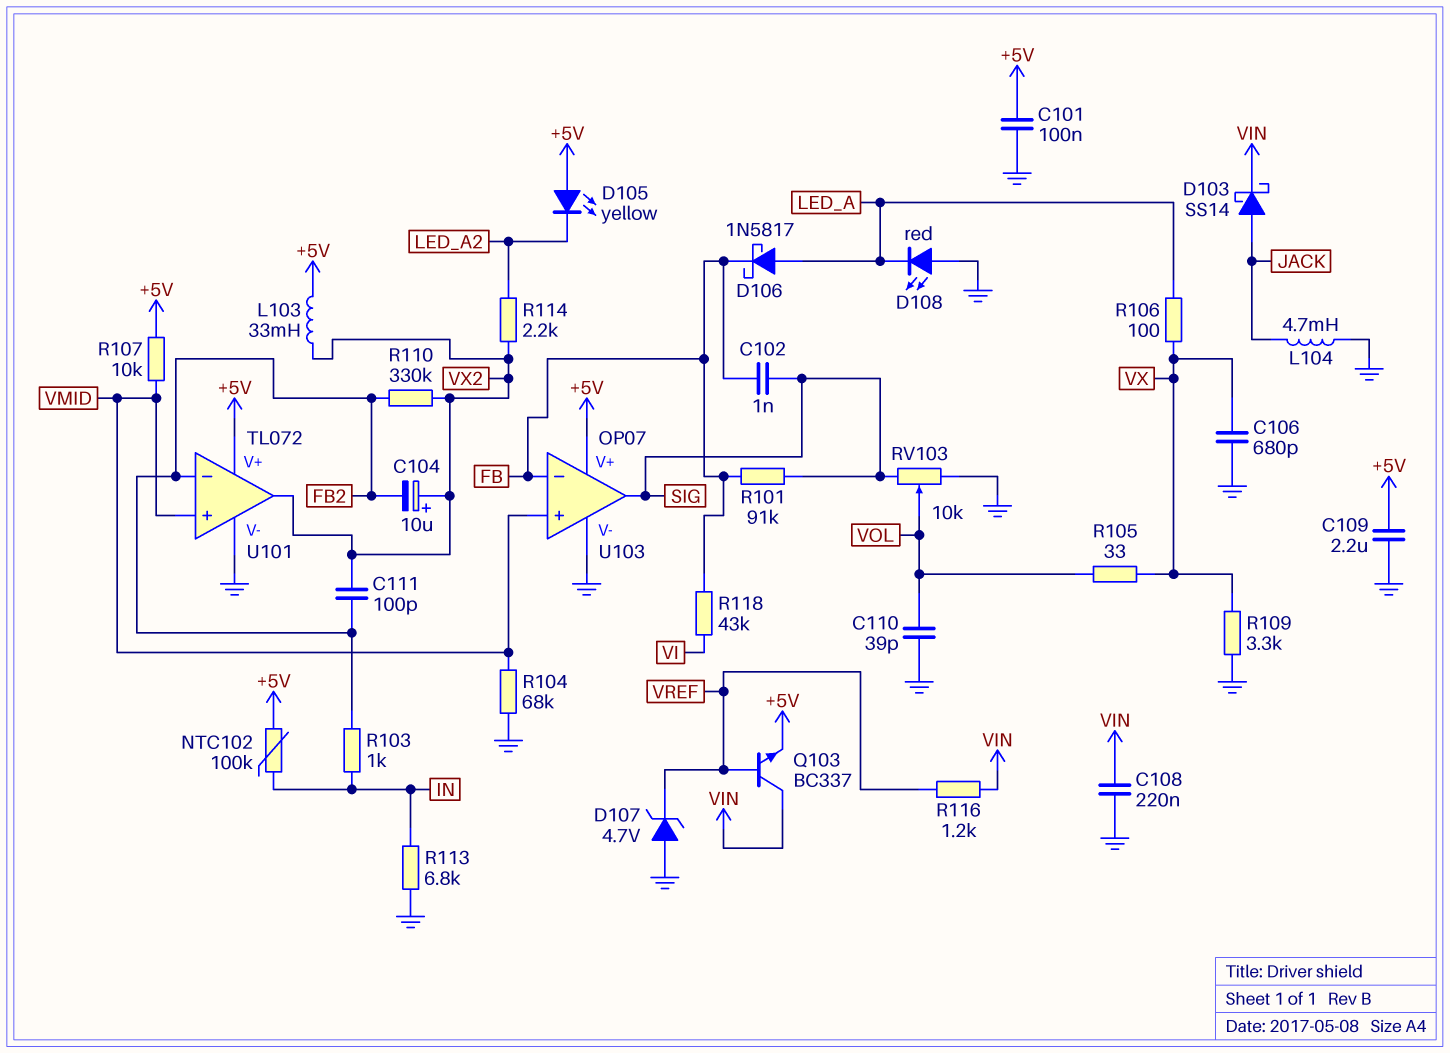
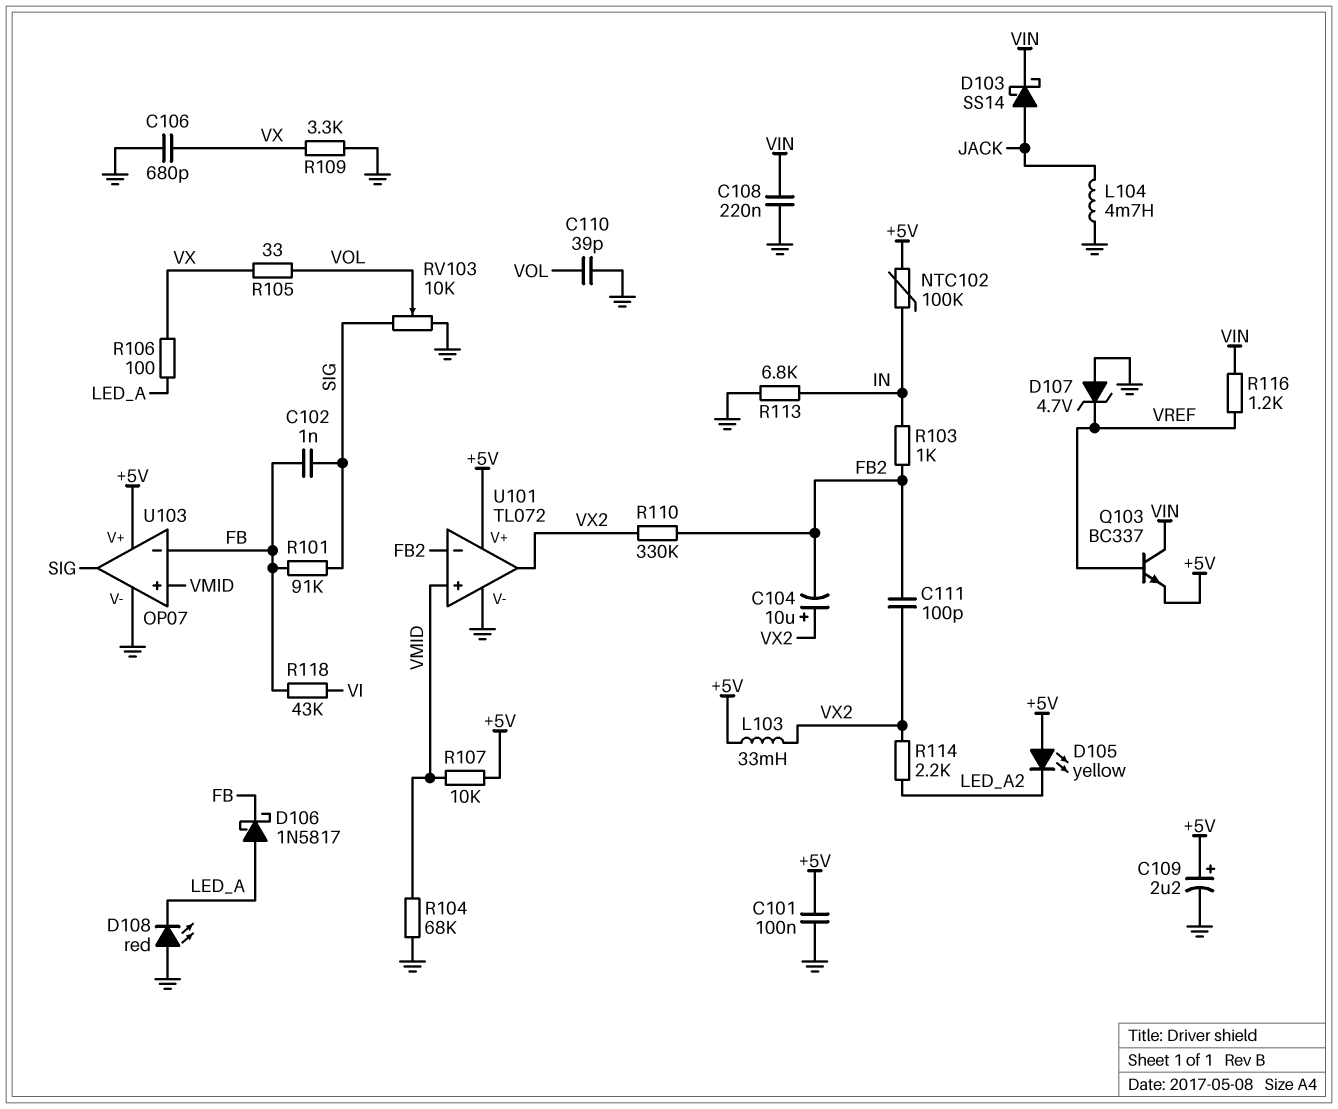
C109: 2.2uF (+5V, GND) -> 2.2uF (plus +5V, minus GND)

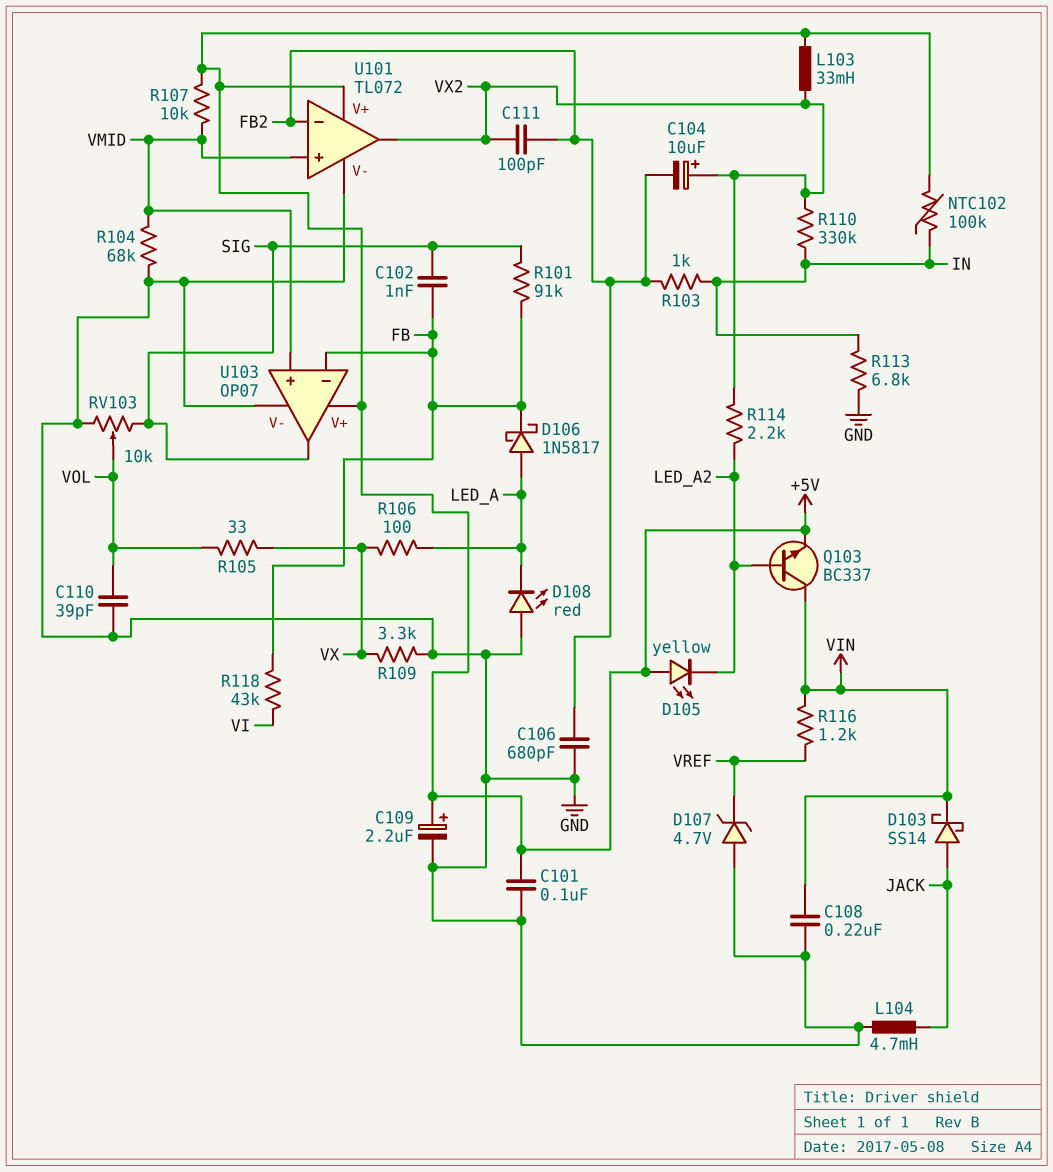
C106: 680pF (GND, VX) -> 680pF (FB2, GND)
Q103: NPN BC337 (B VREF, C VIN, E +5V) -> NPN BC337 (B LED_A2, C VIN, E +5V)
R110: 330k (FB2, VX2) -> 330k (IN, VX2)

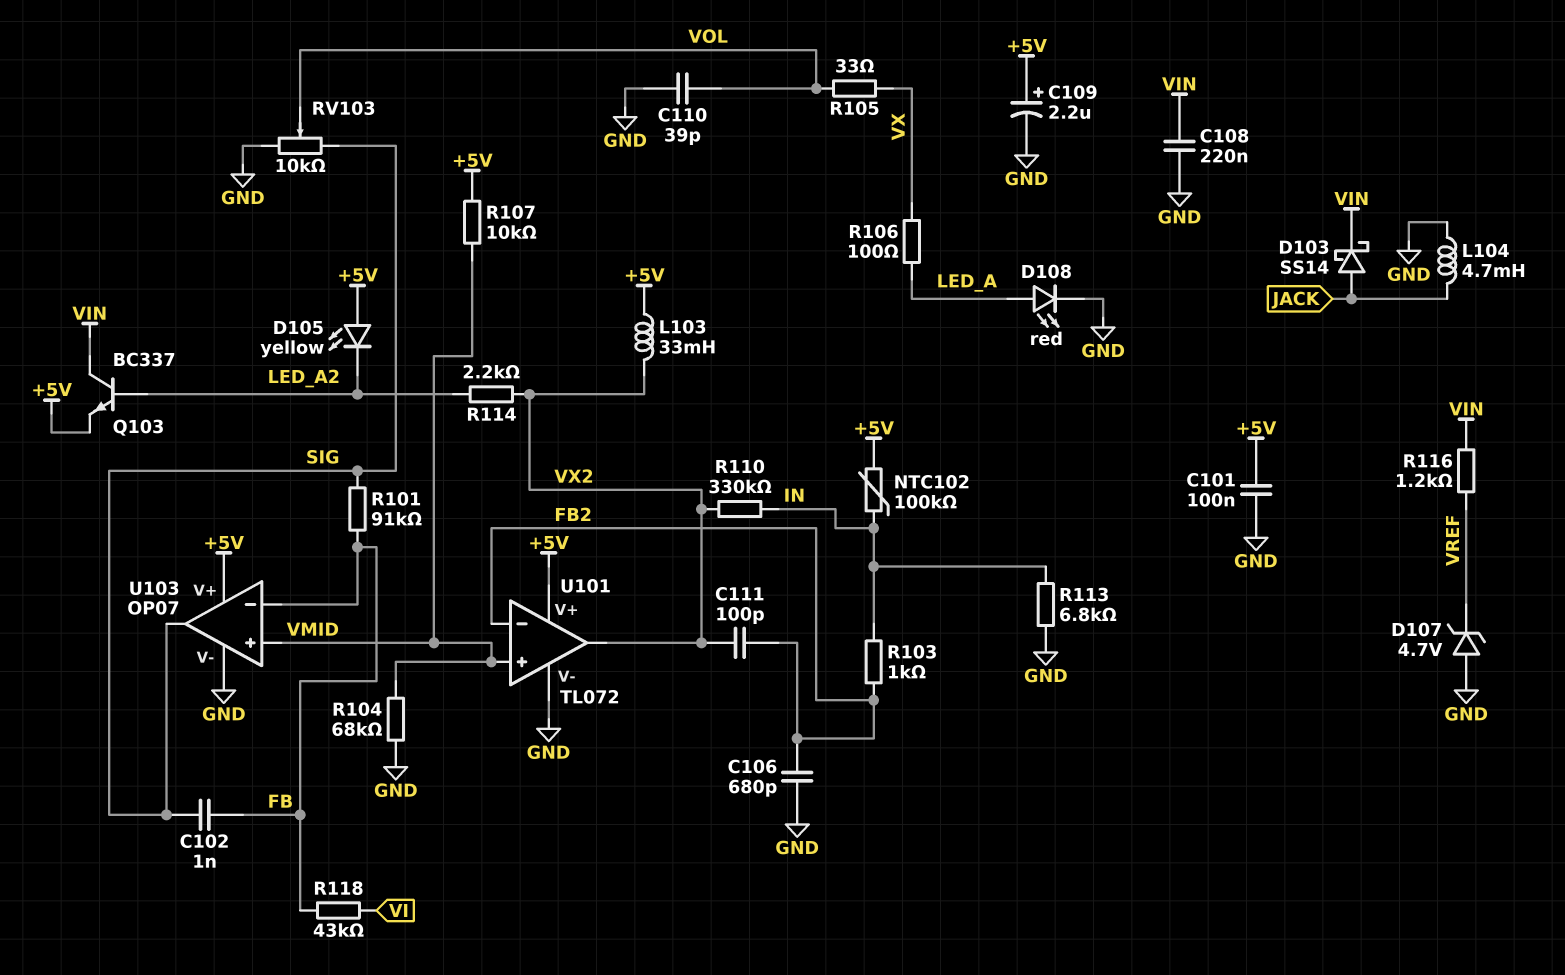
C104: 10uF (plus VX2, minus FB2) -> none
D106: schottky 1N5817 (A LED_A, K FB) -> none
D108: LED red (A GND, K LED_A) -> LED red (A LED_A, K GND)
R109: 3.3k (GND, VX) -> none

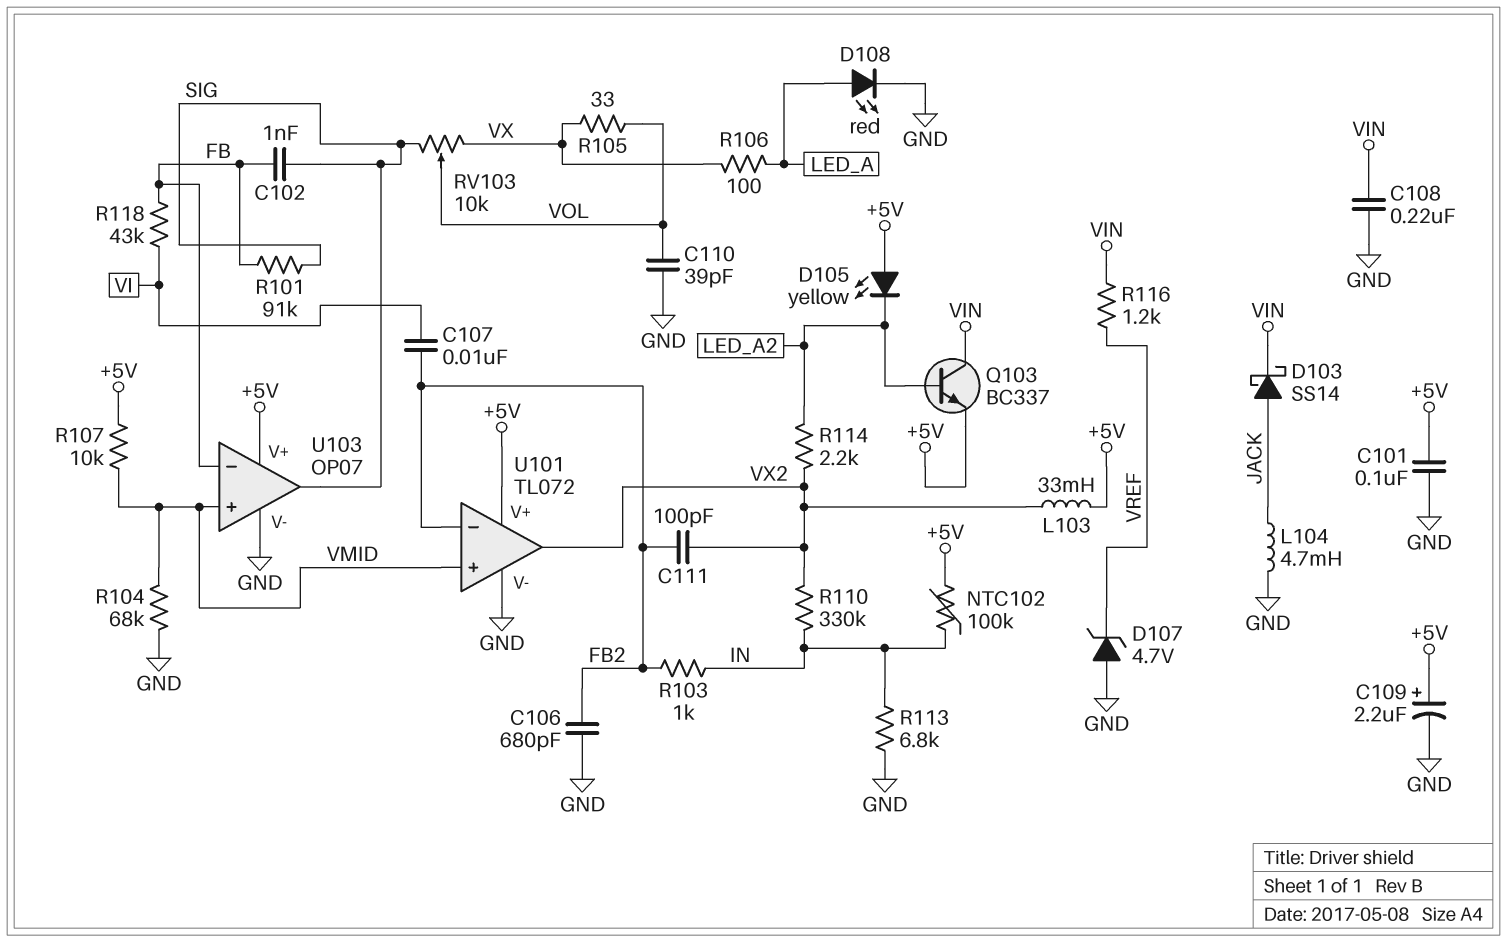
C107: none -> 10nF (FB2, VI)
RV103: 10k (GND, SIG, wiper VOL) -> 10k (SIG, VX, wiper VOL)

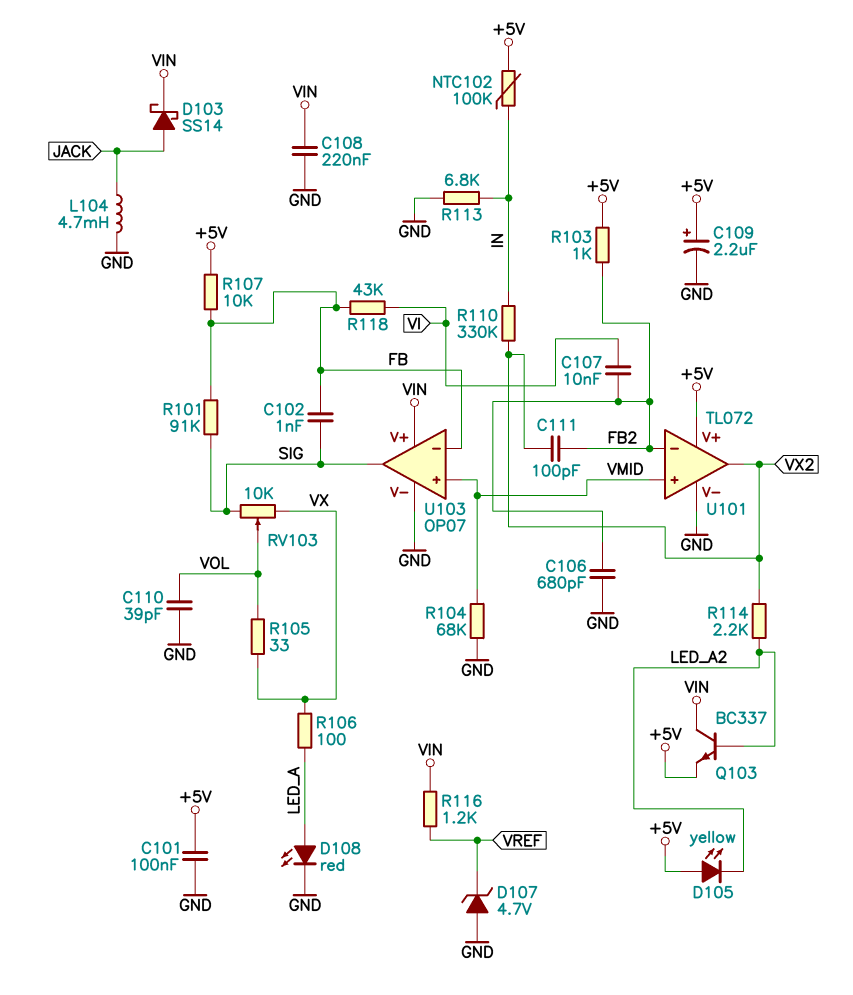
L103: 33mH (+5V, VX2) -> none
R103: 1k (FB2, IN) -> 1k (+5V, FB2)
R107: 10k (+5V, VMID) -> 10k (+5V, FB)
U103 pin V+: +5V -> VIN

